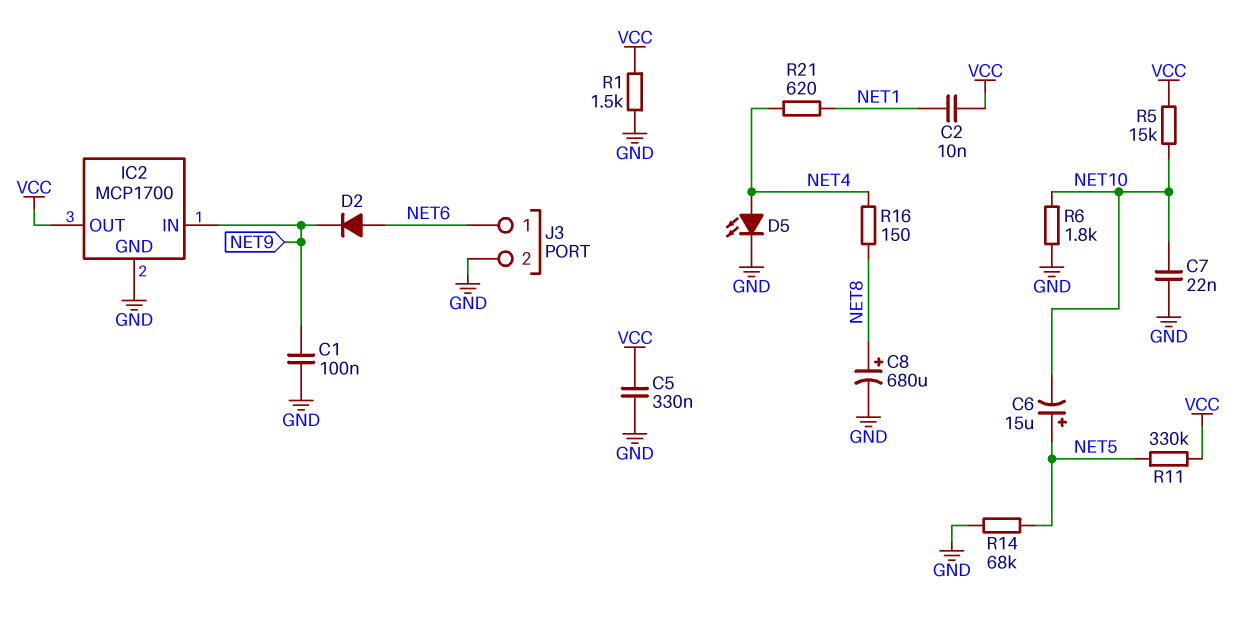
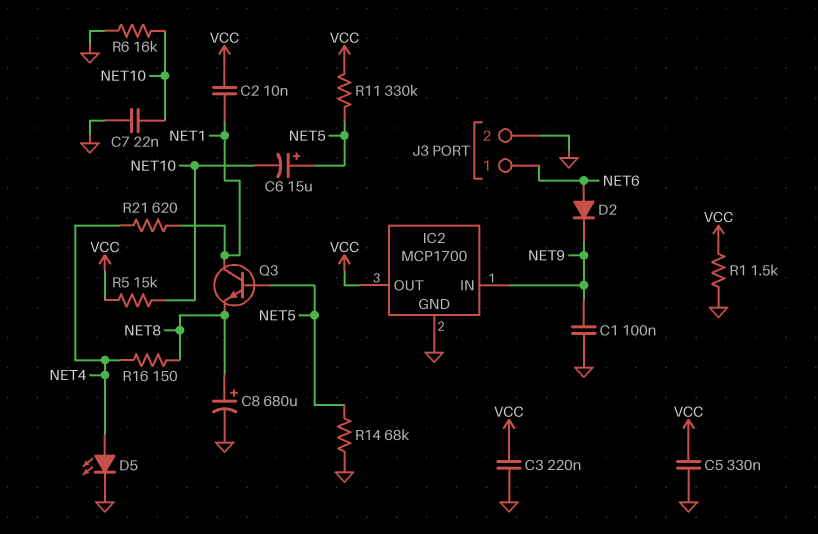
C3: none -> 220nF (GND, VCC)
Q3: none -> NPN (B NET5, C NET1, E NET8)
R6: 1.8k (GND, NET10) -> 16k (GND, NET10)

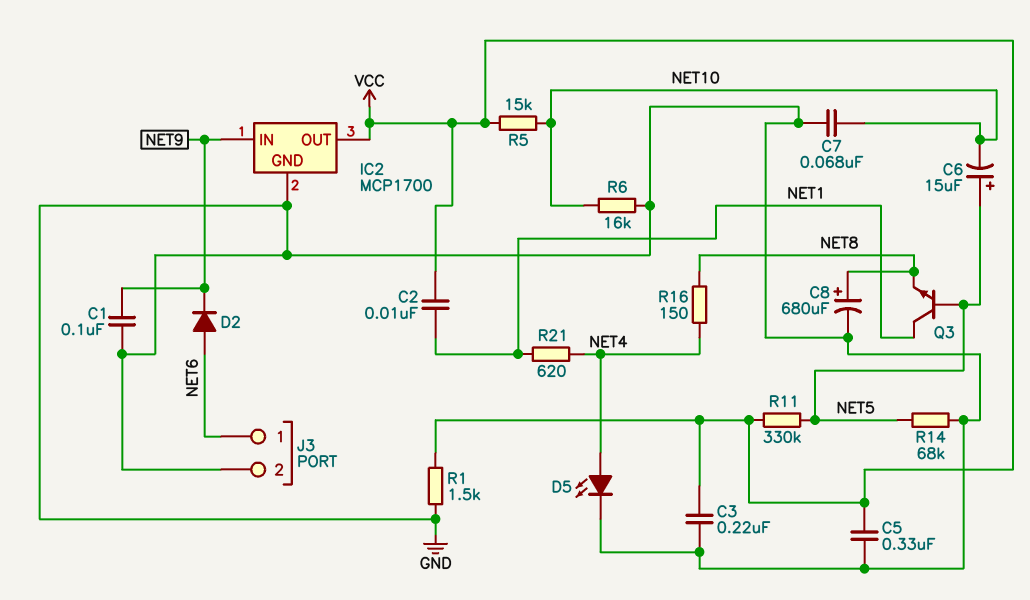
C7: 22nF (GND, NET10) -> 68nF (GND, NET10)

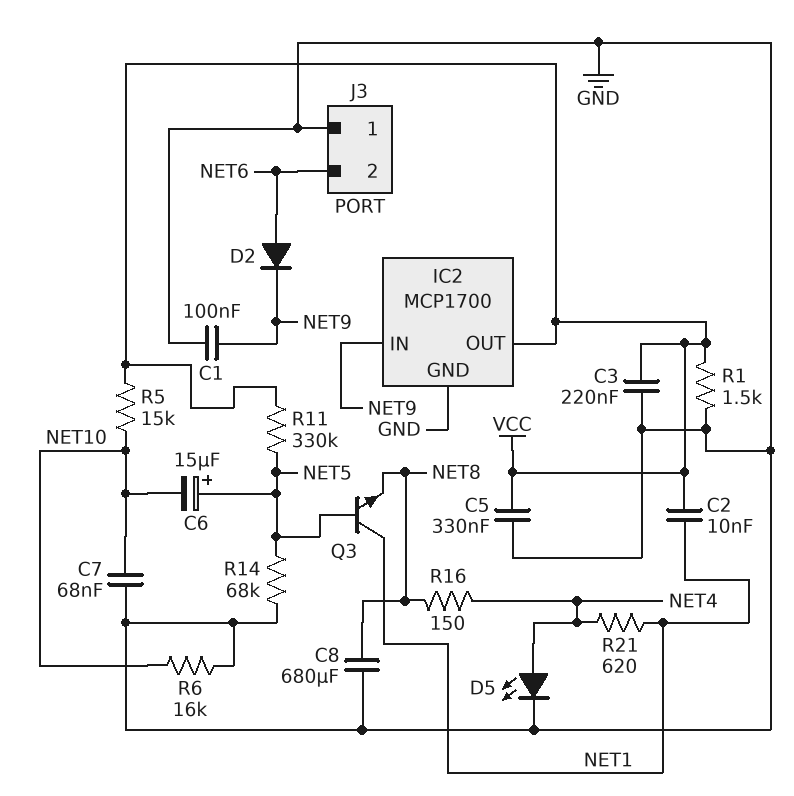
C8: 680uF (plus NET8, minus GND) -> 680uF (GND, NET8)
J3 pin 1: NET6 -> GND
J3 pin 2: GND -> NET6

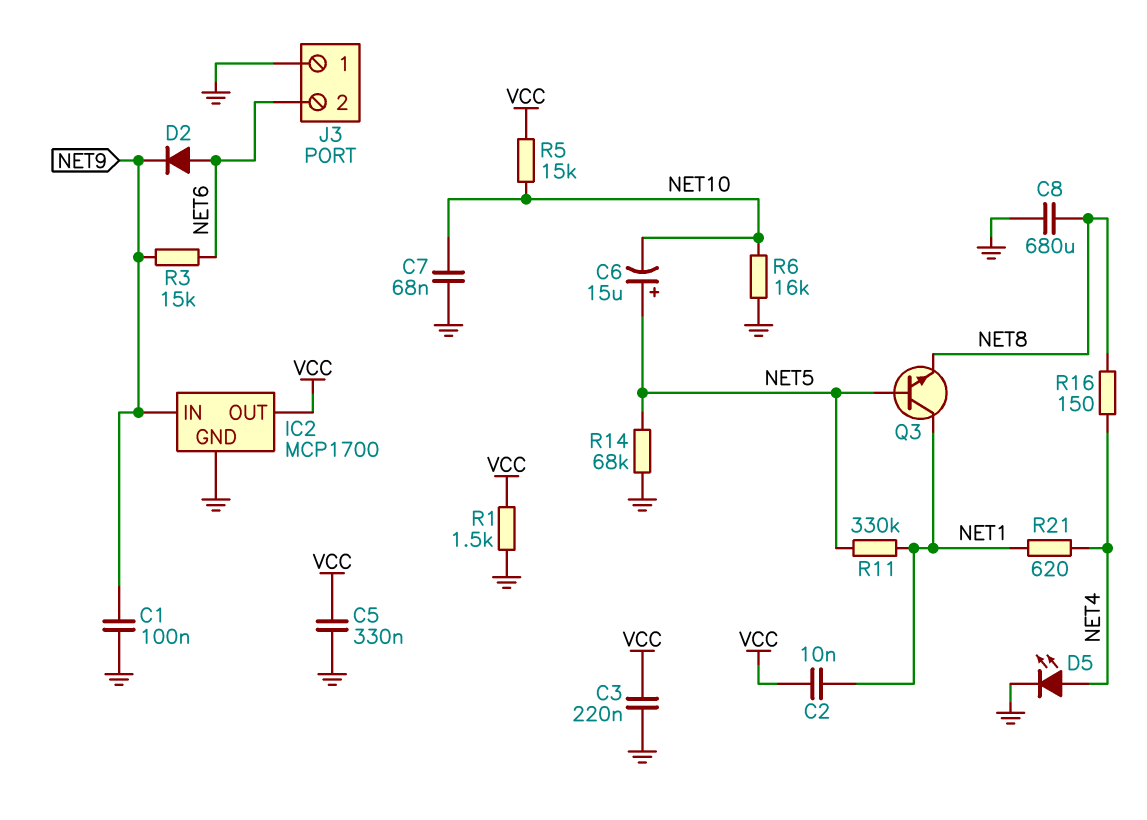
R3: none -> 15k (NET6, NET9)
R11: 330k (NET5, VCC) -> 330k (NET1, NET5)

